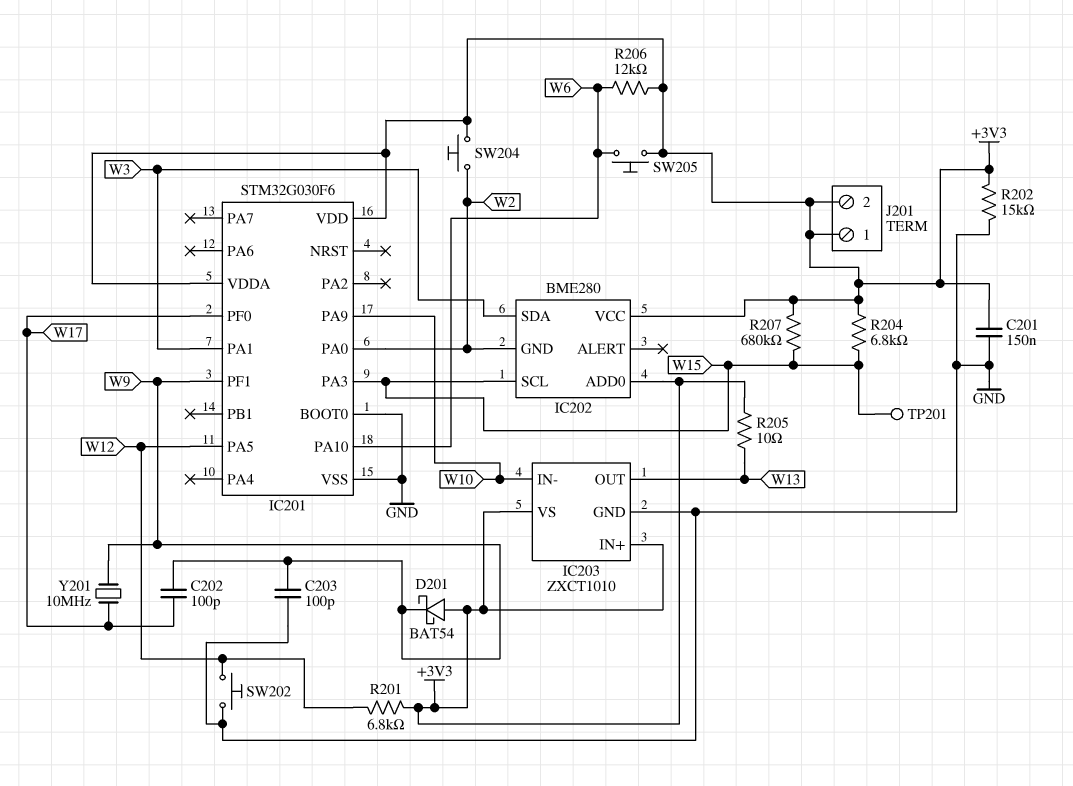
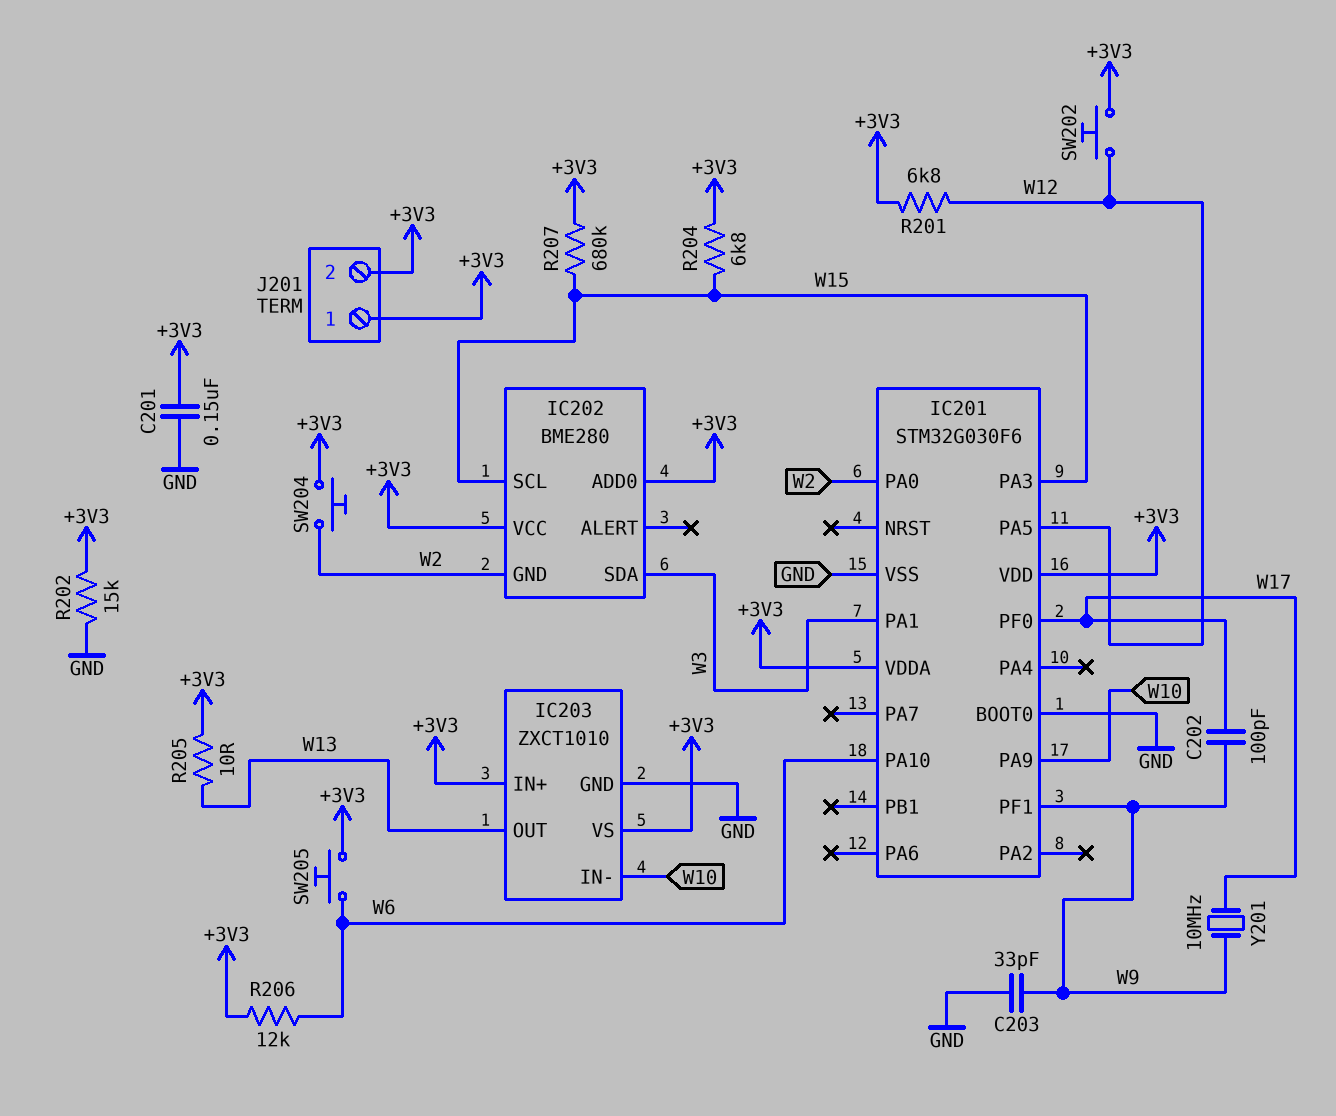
C203: 100pF (GND, W9) -> 33pF (GND, W9)
D201: schottky BAT54 (A +3V3, K W9) -> none
SW202: button (GND, W12) -> button (+3V3, W12)
TP201: test point (W15) -> none

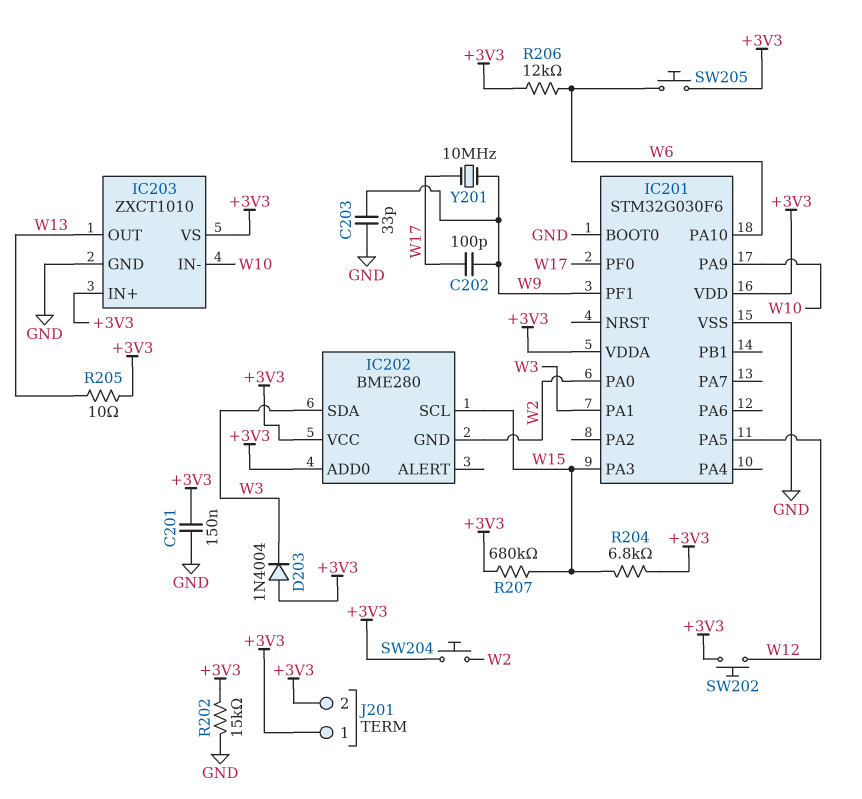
D203: none -> diode 1N4004 (A +3V3, K W3)
R201: 6.8k (+3V3, W12) -> none

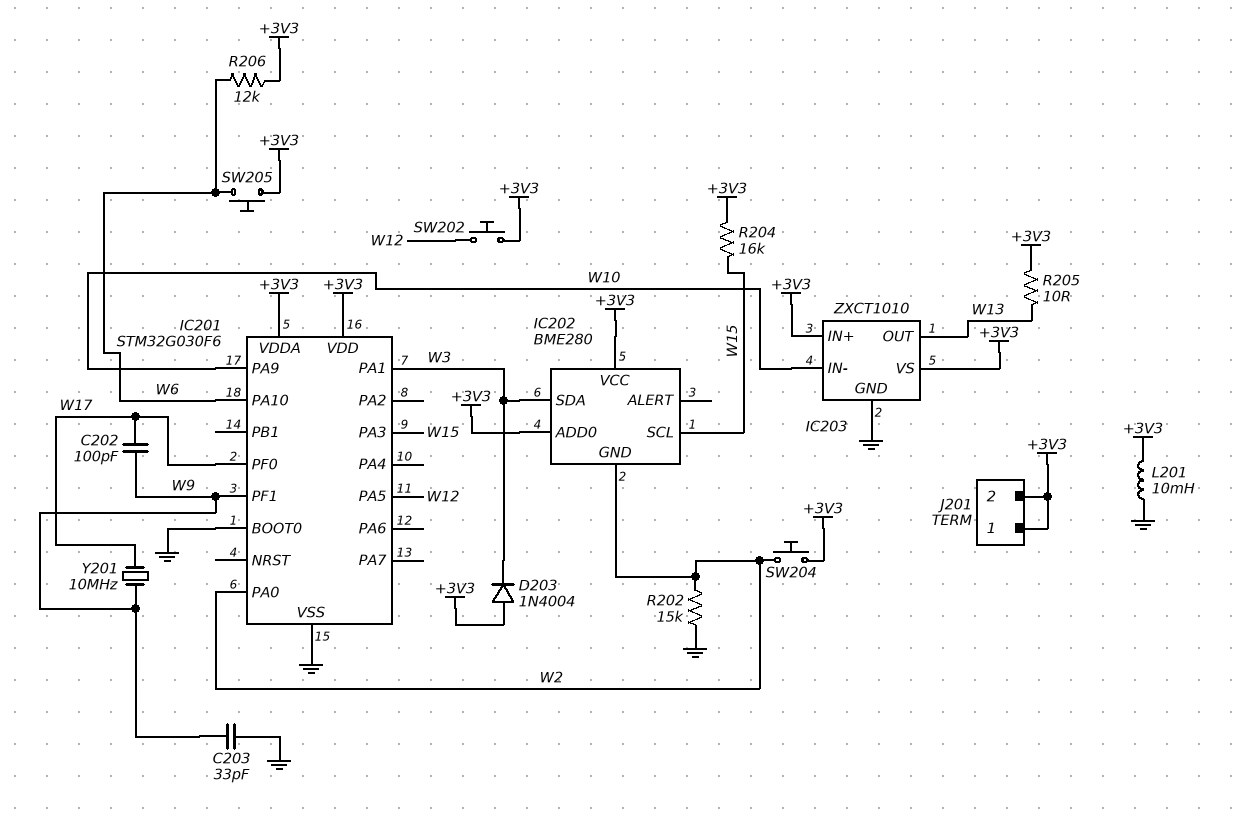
C201: 150nF (+3V3, GND) -> none
L201: none -> 10mH (+3V3, GND)
R202: 15k (+3V3, GND) -> 15k (GND, W2)
R204: 6.8k (+3V3, W15) -> 16k (+3V3, W15)
R207: 680k (+3V3, W15) -> none

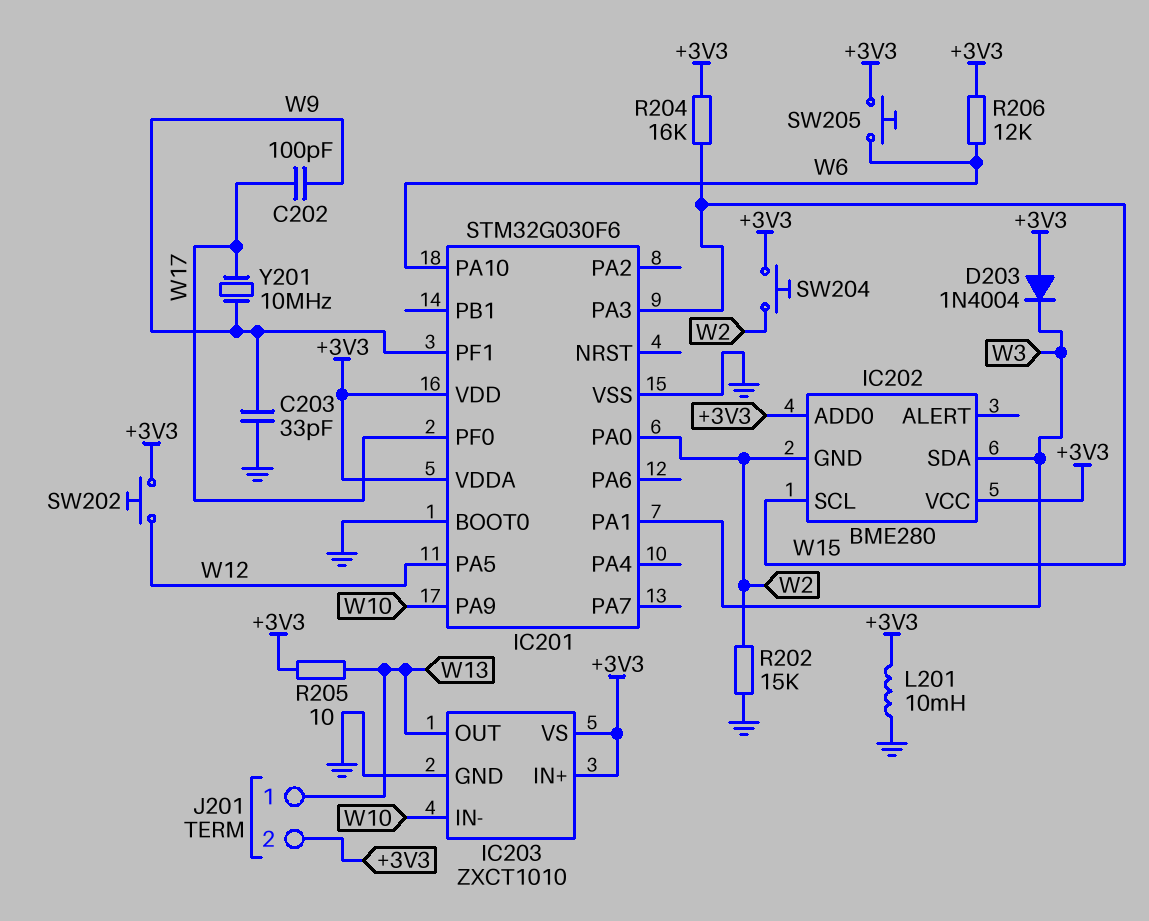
J201 pin 1: +3V3 -> W13

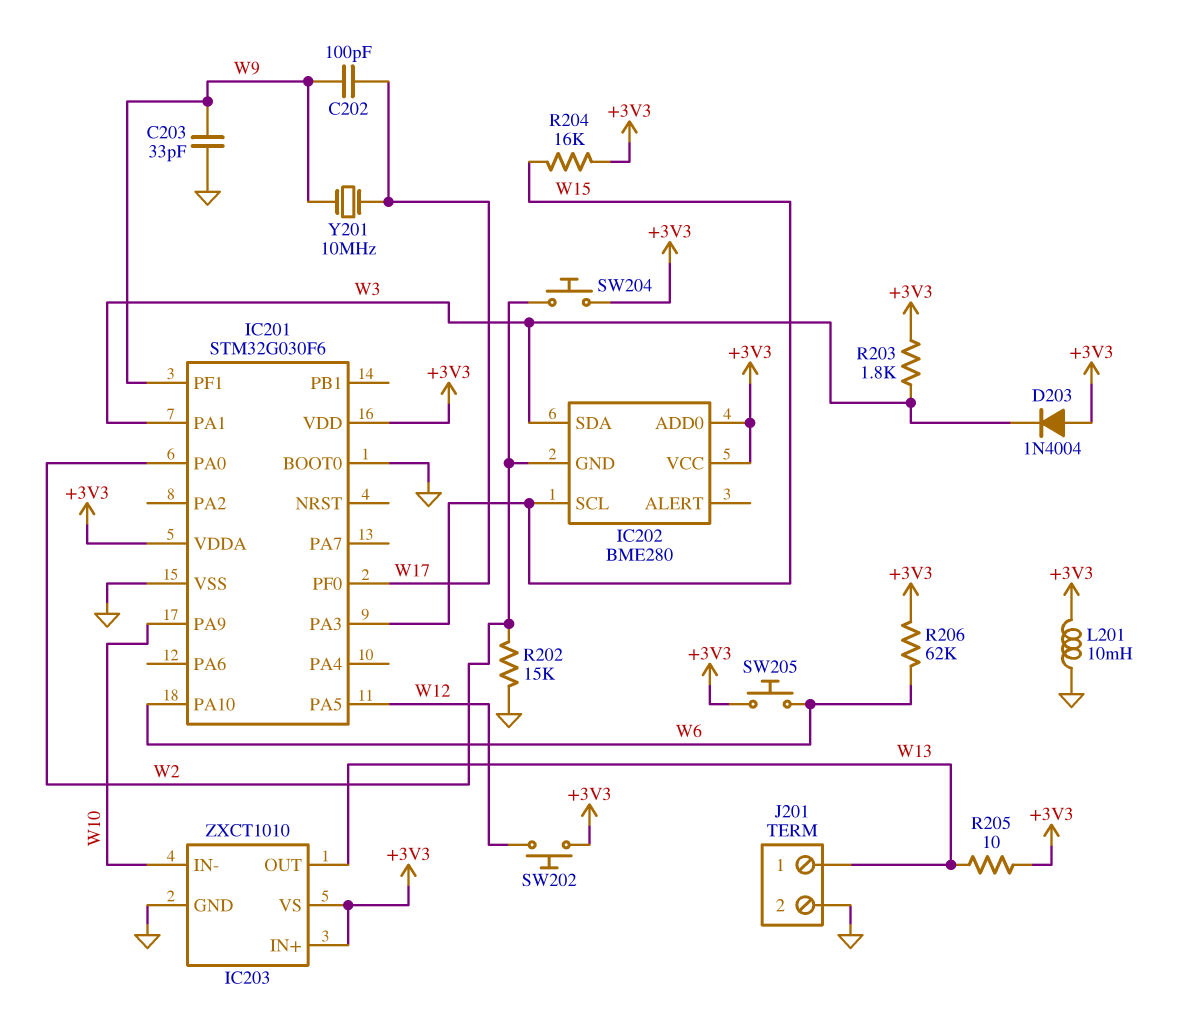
J201 pin 2: +3V3 -> GND
R203: none -> 1.8k (+3V3, W3)
R206: 12k (+3V3, W6) -> 62k (+3V3, W6)

